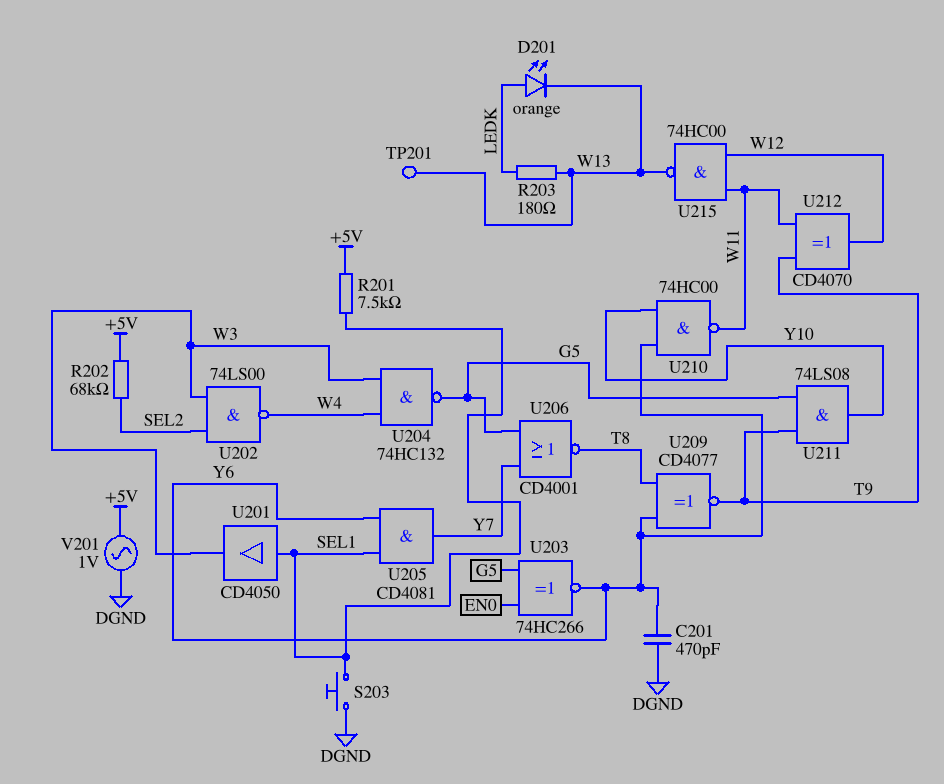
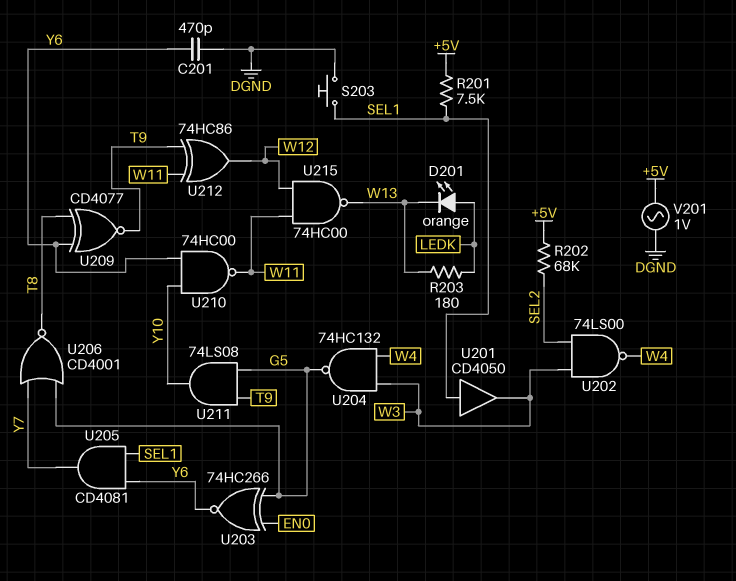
TP201: test point (W13) -> none
U212: XOR CD4070 (in T9, in W11, out W12) -> XOR 74HC86 (in T9, in W11, out W12)

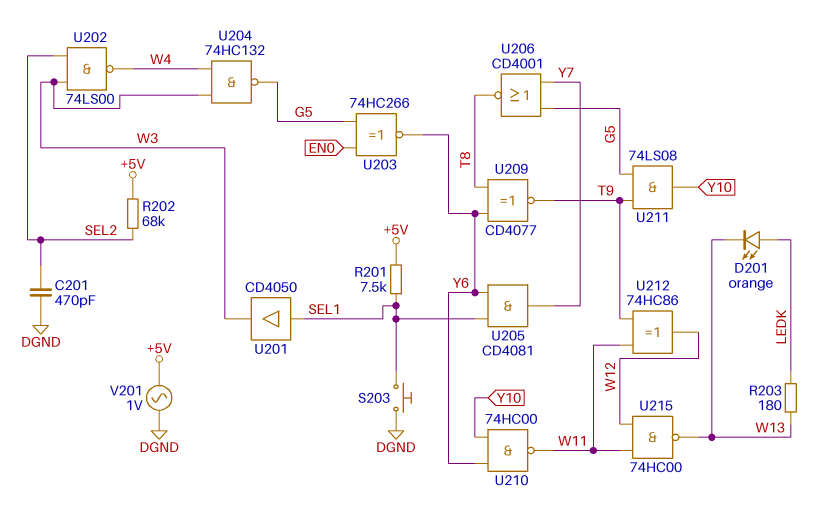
C201: 470pF (DGND, Y6) -> 470pF (DGND, SEL2)

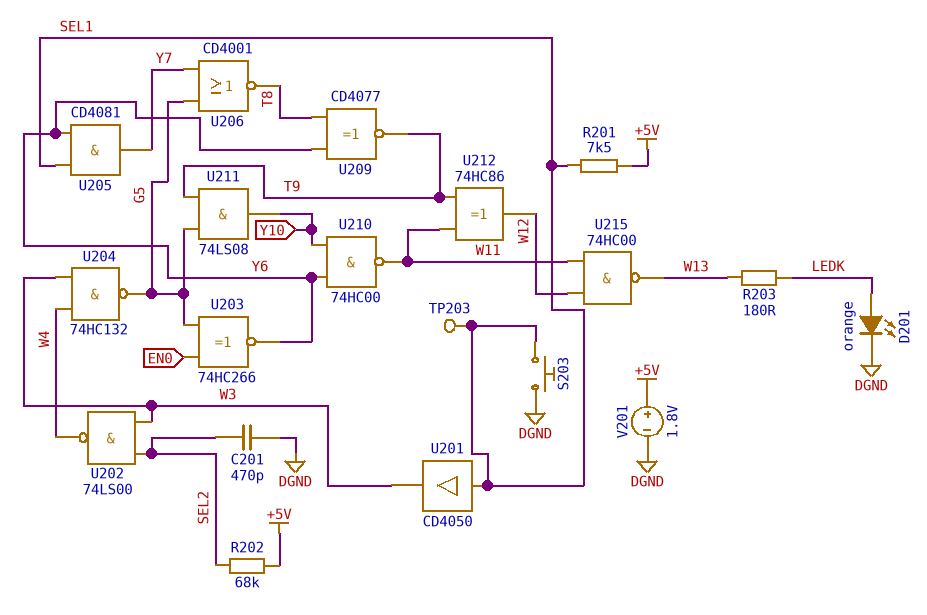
D201: LED orange (A LEDK, K W13) -> LED orange (A LEDK, K DGND)
TP203: none -> test point (SEL1)
V201: AC 1V (+5V, DGND) -> 1.8V (plus +5V, minus DGND)

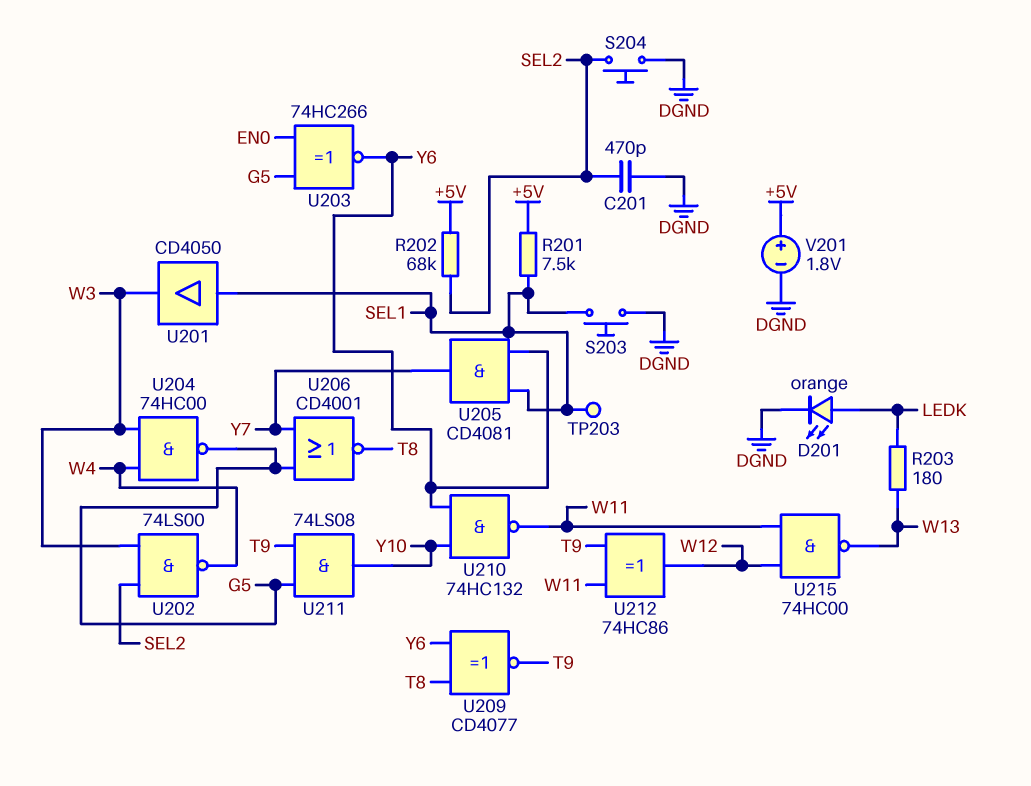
S204: none -> button (DGND, SEL2)
U204: NAND 74HC132 (in W3, in W4, out G5) -> NAND 74HC00 (in W3, in W4, out G5)
U210: NAND 74HC00 (in Y6, in Y10, out W11) -> NAND 74HC132 (in Y6, in Y10, out W11)

